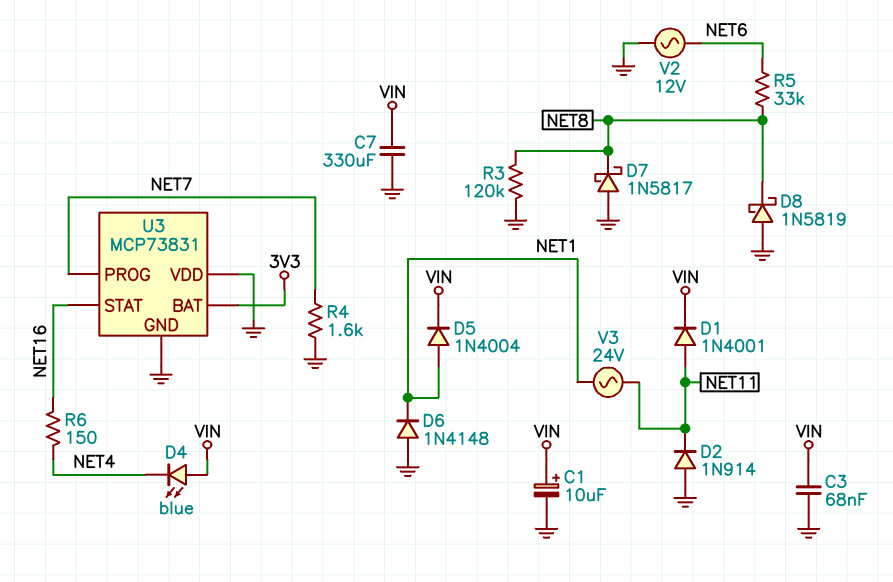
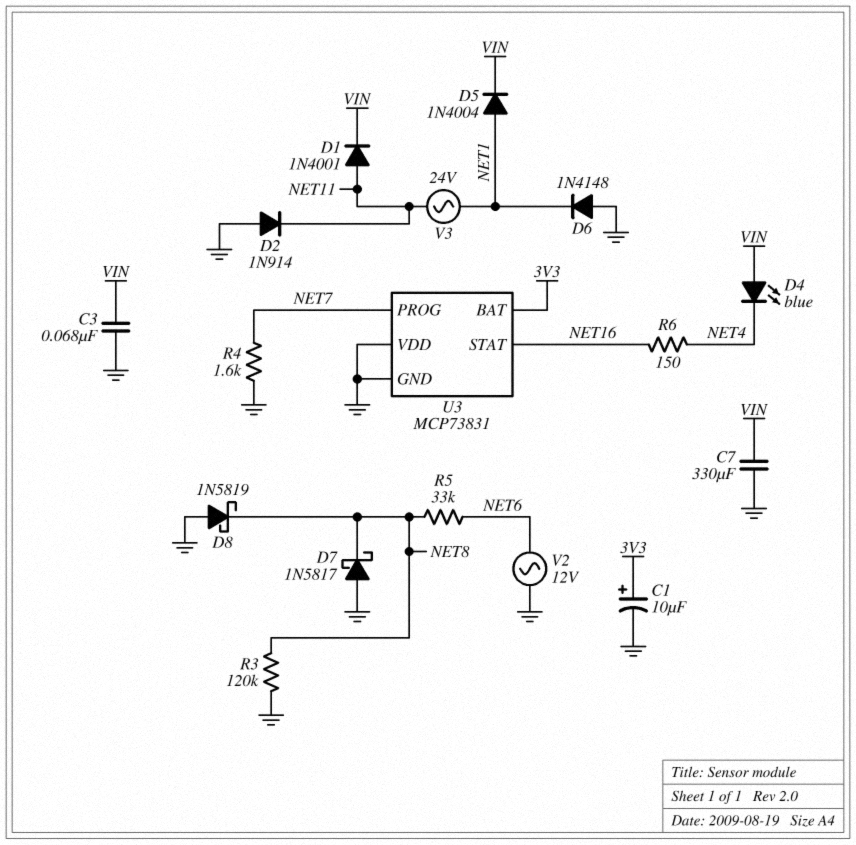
C1: 10uF (plus VIN, minus GND) -> 10uF (plus 3V3, minus GND)

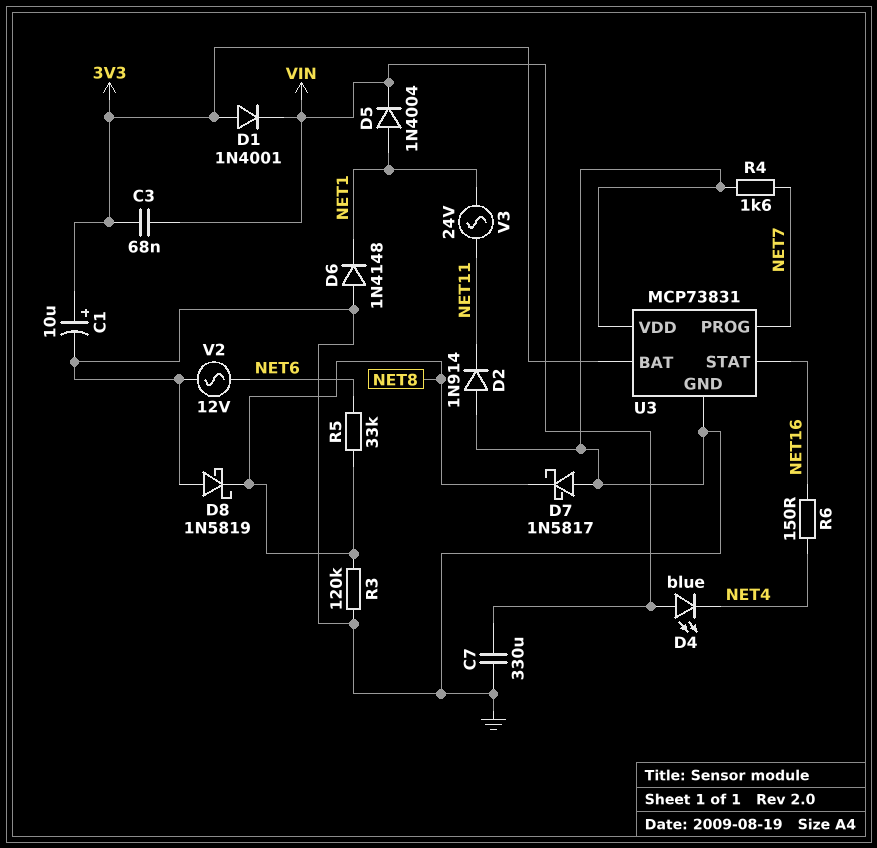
C3: 68nF (GND, VIN) -> 68nF (3V3, VIN)
D1: diode 1N4001 (A NET11, K VIN) -> diode 1N4001 (A 3V3, K VIN)

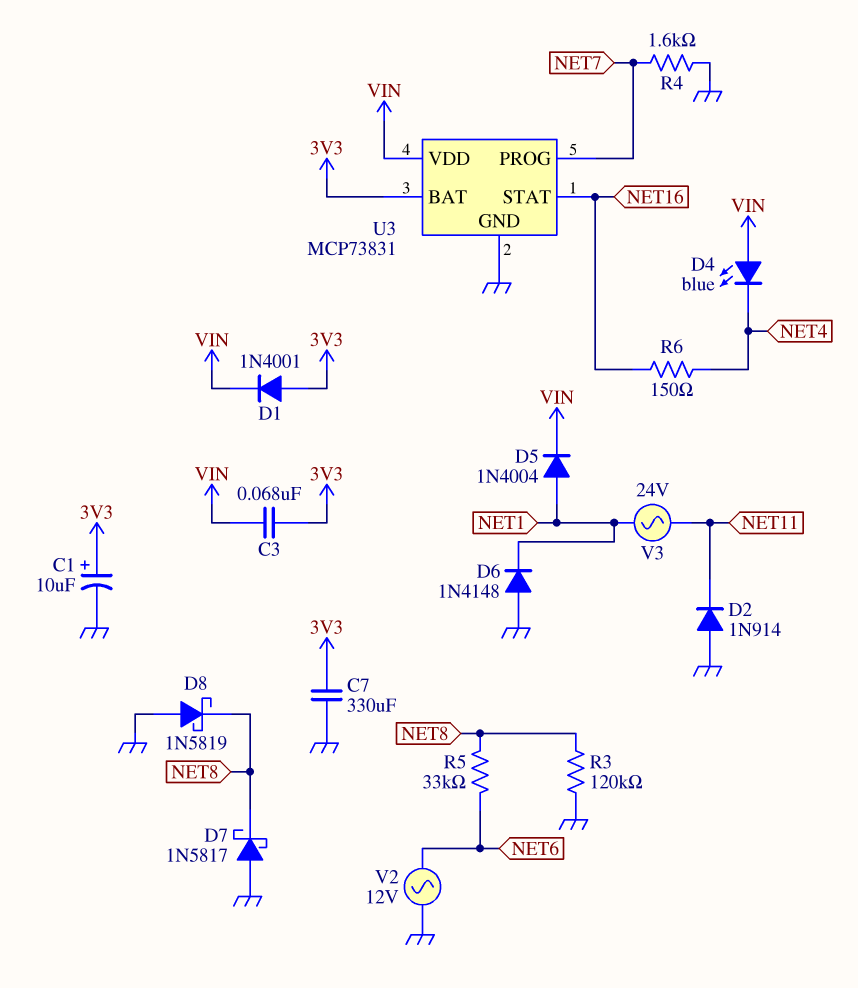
C7: 330uF (GND, VIN) -> 330uF (3V3, GND)
U3 pin VDD: GND -> VIN

